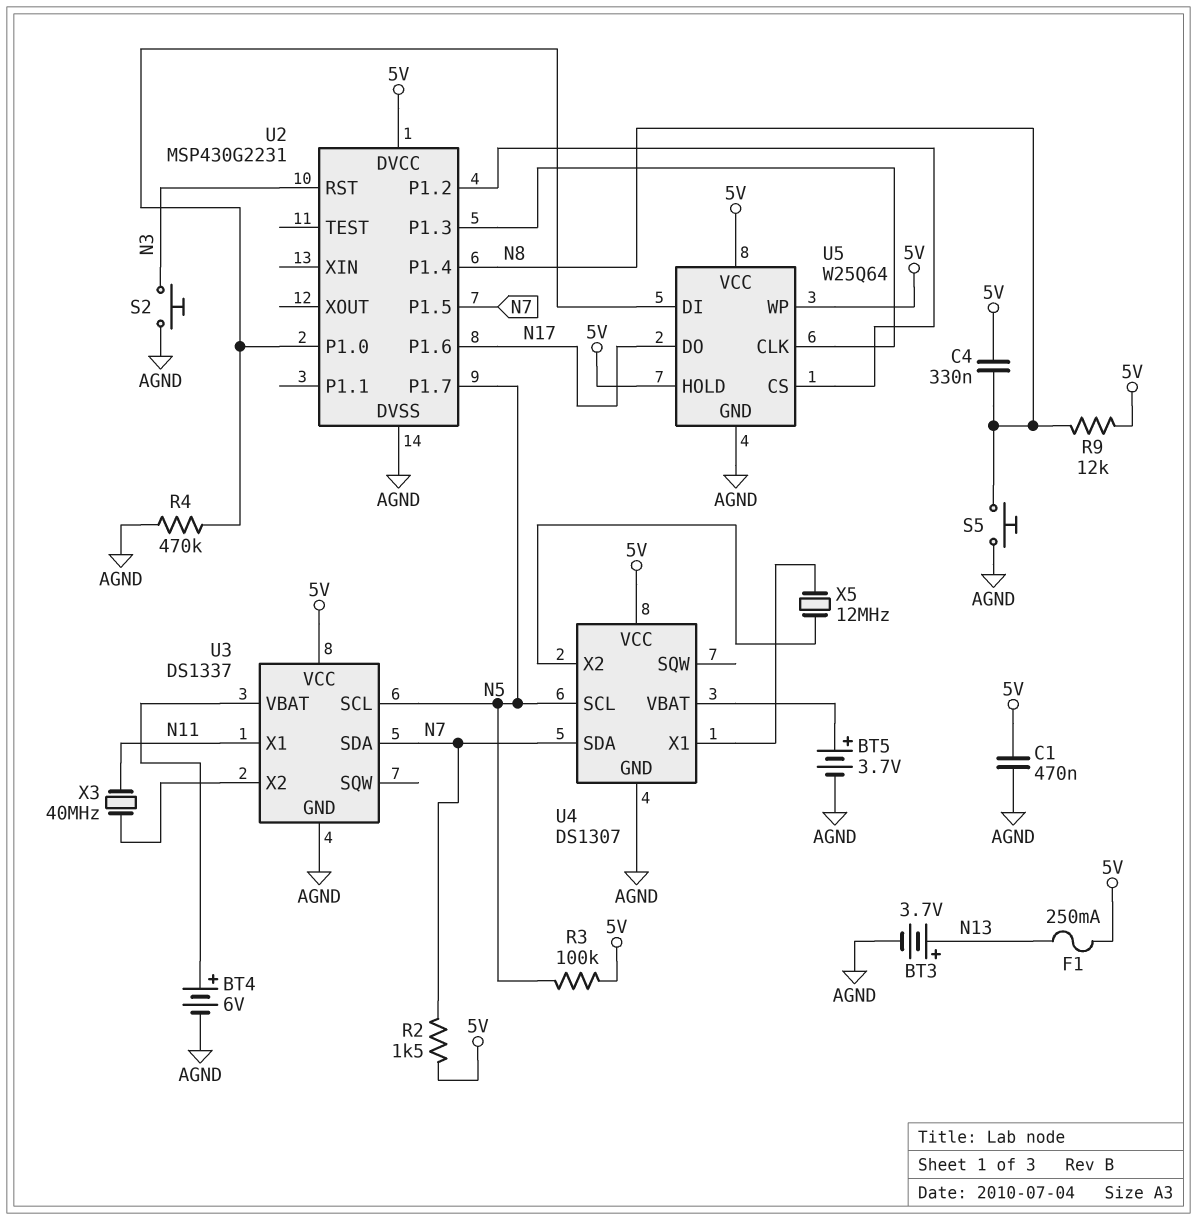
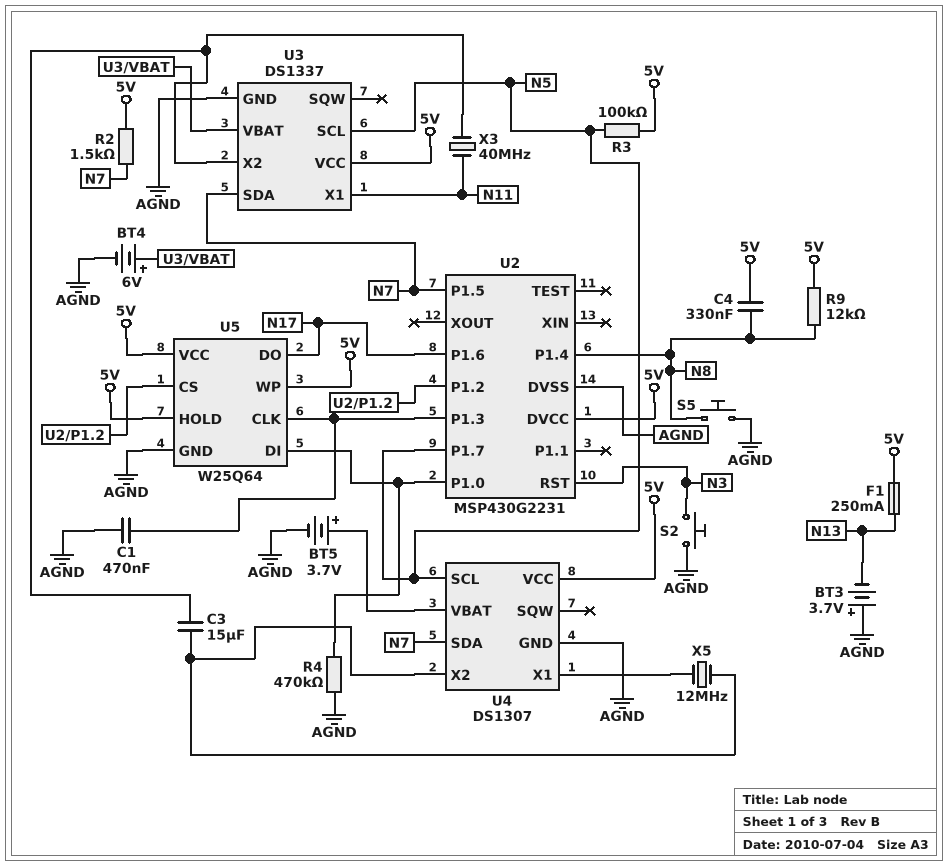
BT3: 3.7V (plus N13, minus AGND) -> 3.7V (plus AGND, minus N13)
C1: 470nF (5V, AGND) -> 470nF (AGND, U2/P1.3)
C3: none -> 15uF (U3/X2, U4/X2)

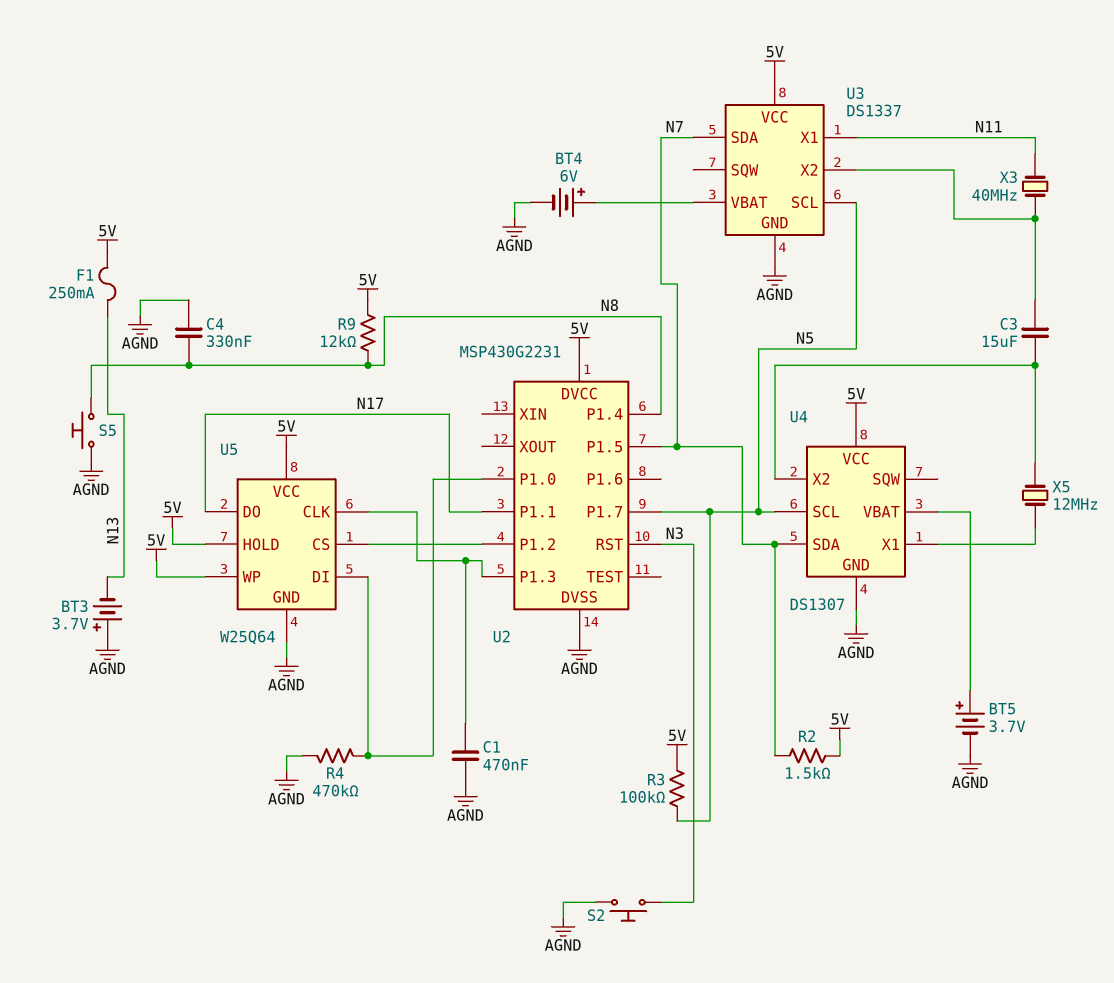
C4: 330nF (5V, N8) -> 330nF (AGND, N8)
U2 pin P1.1: none -> N17
U2 pin P1.6: N17 -> none

